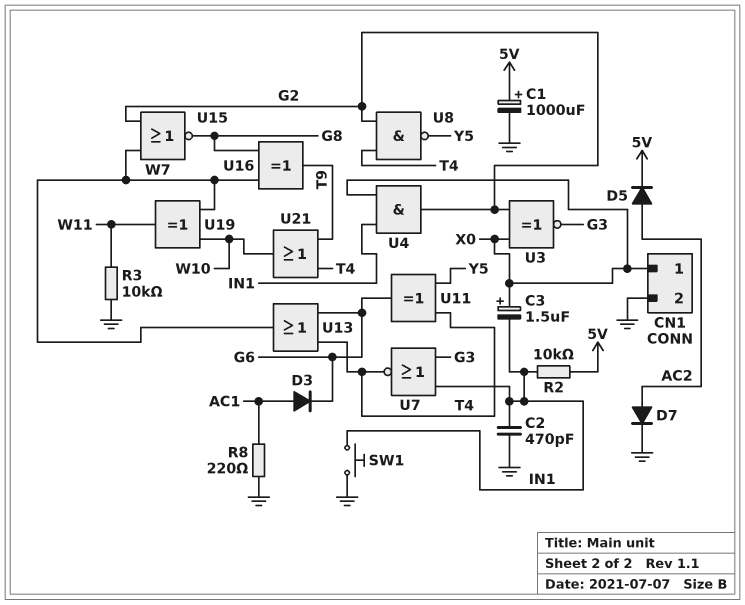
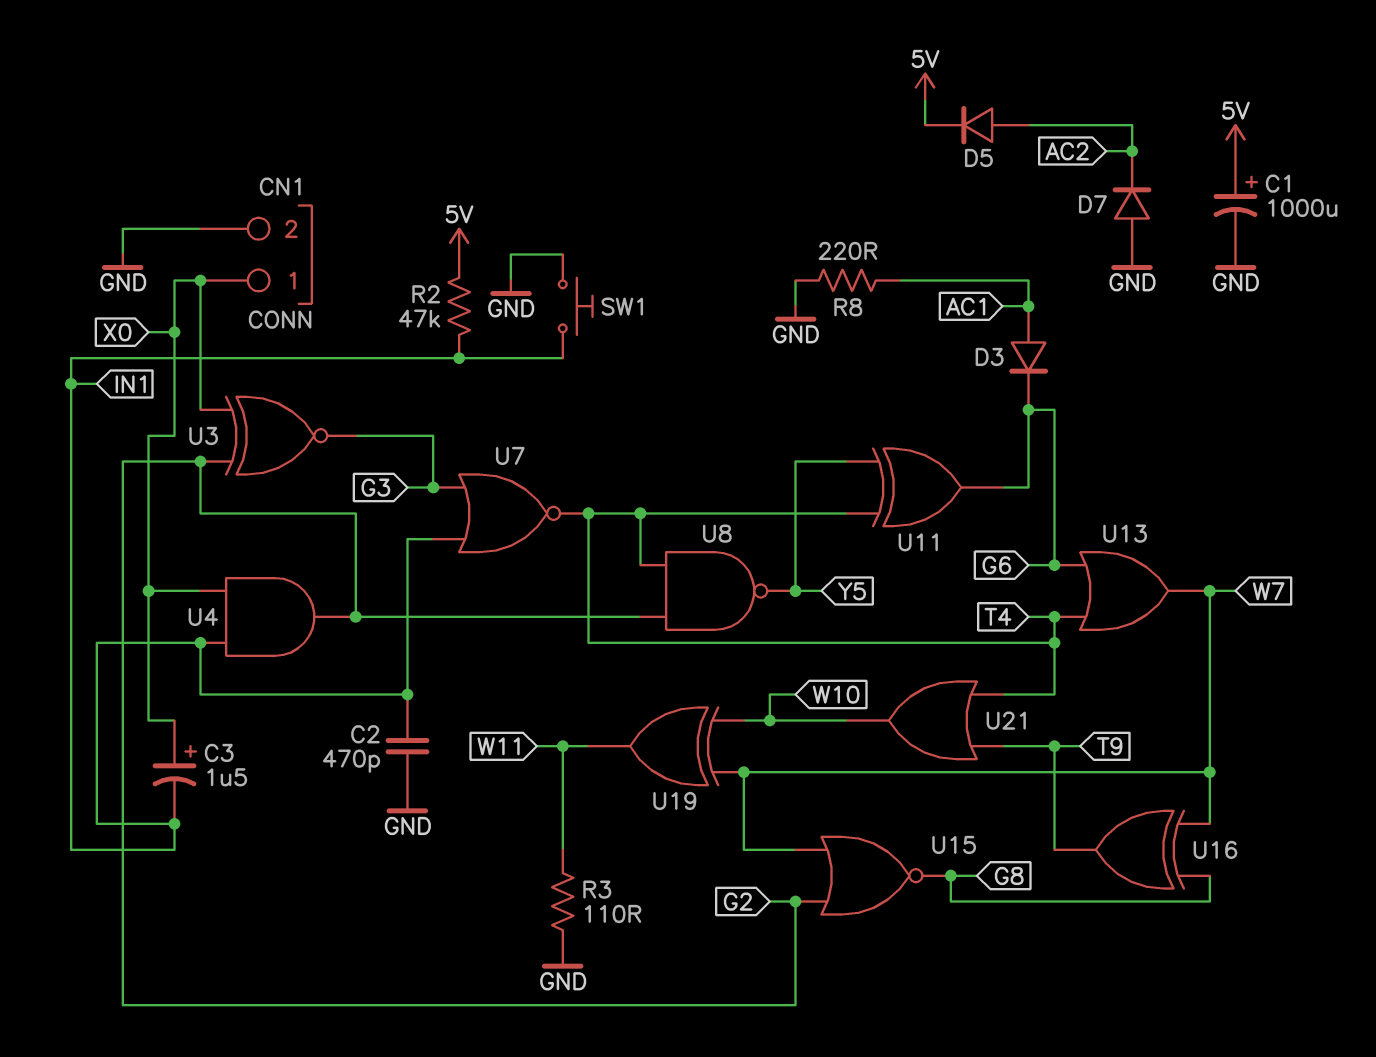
D7: diode (A AC2, K GND) -> diode (A GND, K AC2)
R2: 10k (5V, IN1) -> 47k (5V, IN1)
R3: 10k (GND, W11) -> 110 (GND, W11)

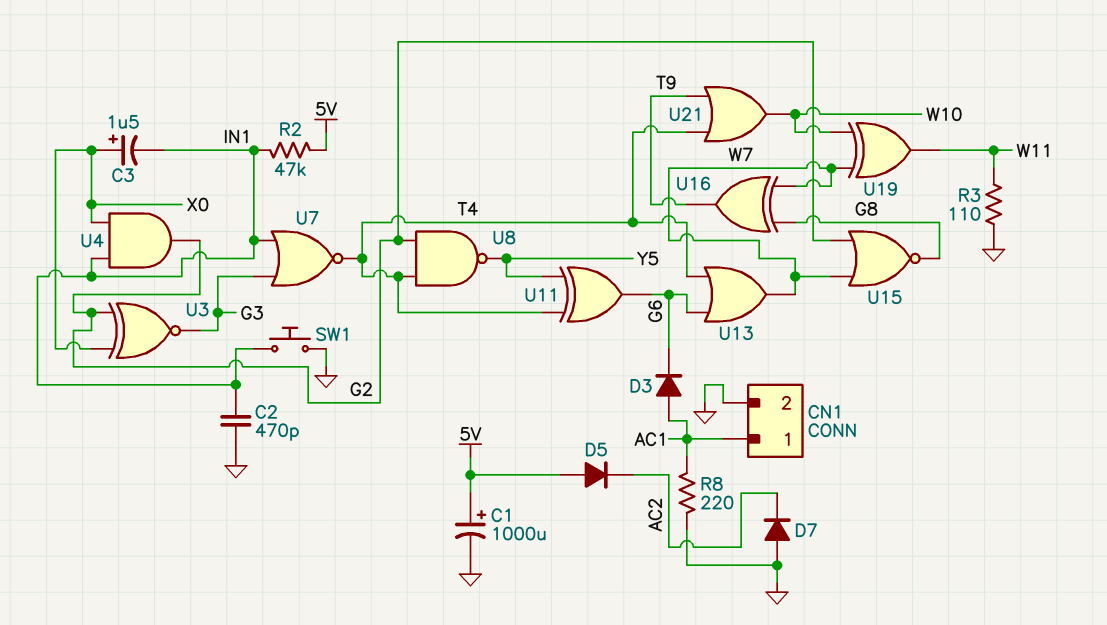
CN1 pin 1: X0 -> AC1
D5: diode (A AC2, K 5V) -> diode (A 5V, K AC2)

